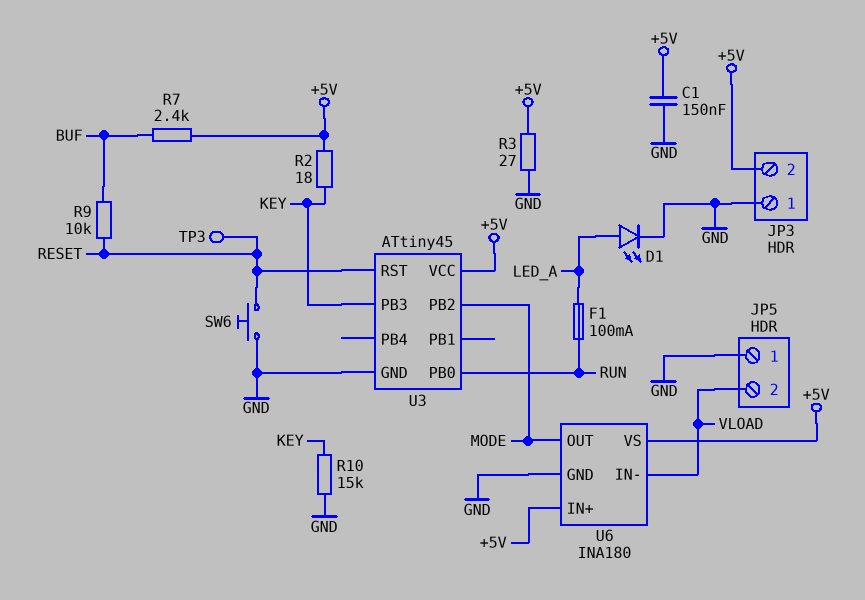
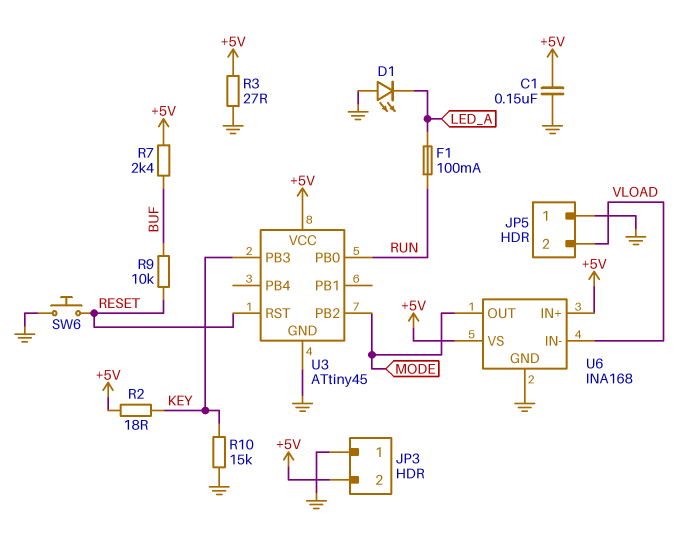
D1: LED (A LED_A, K GND) -> LED (A GND, K LED_A)
TP3: test point (RESET) -> none
U6: INA180 -> INA168

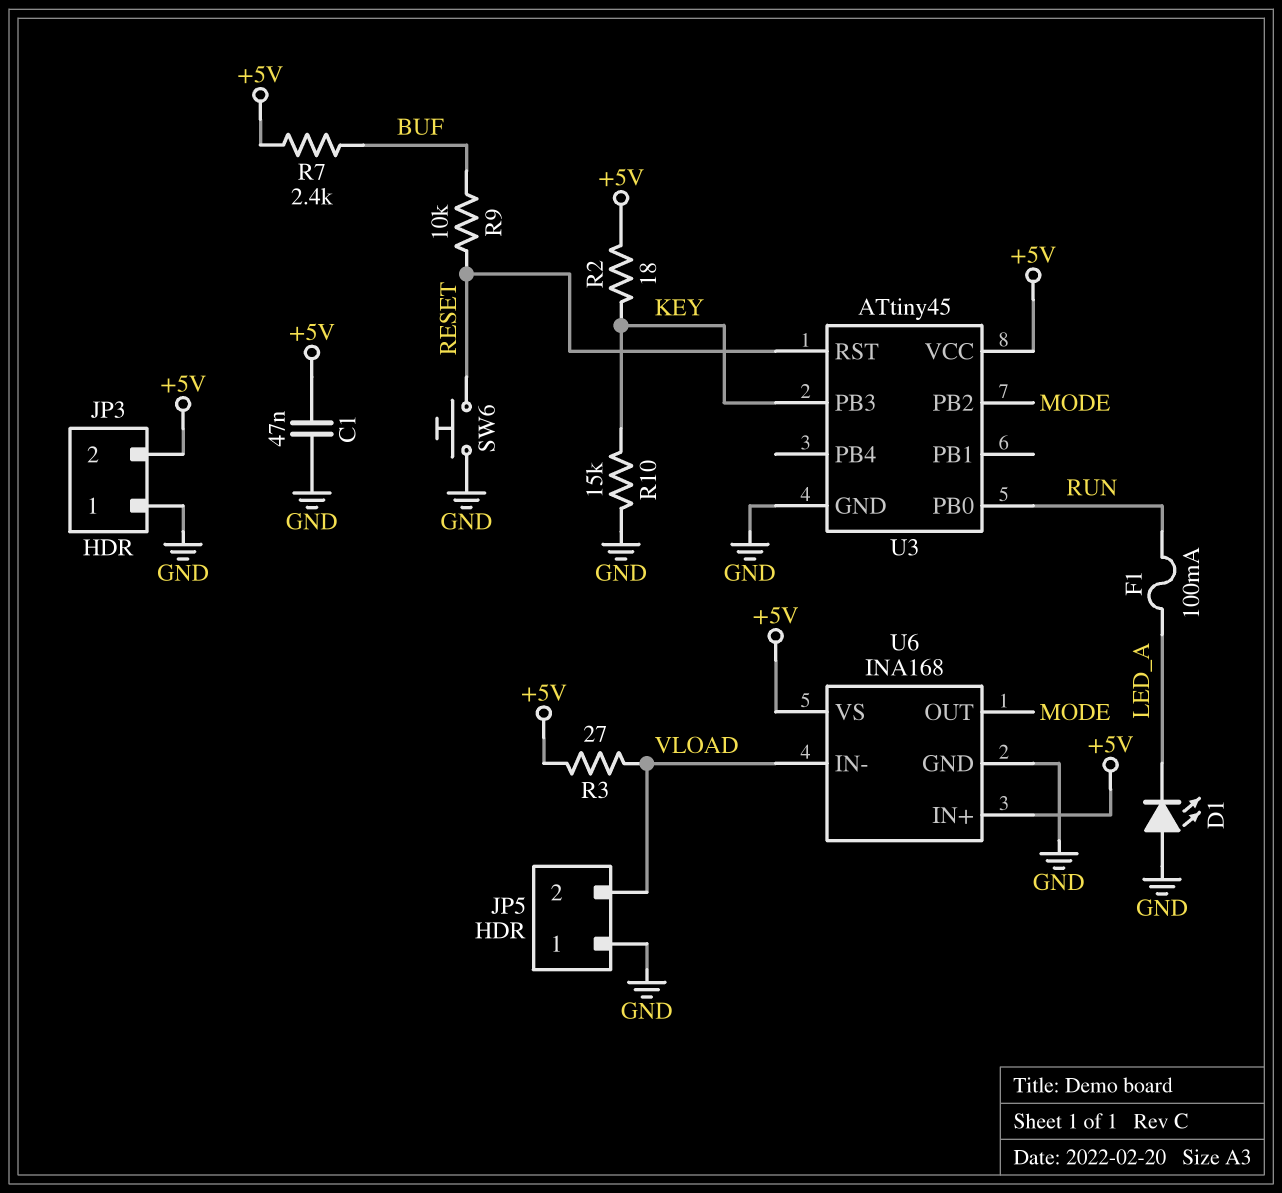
C1: 150nF (+5V, GND) -> 47nF (+5V, GND)
R3: 27 (+5V, GND) -> 27 (+5V, VLOAD)

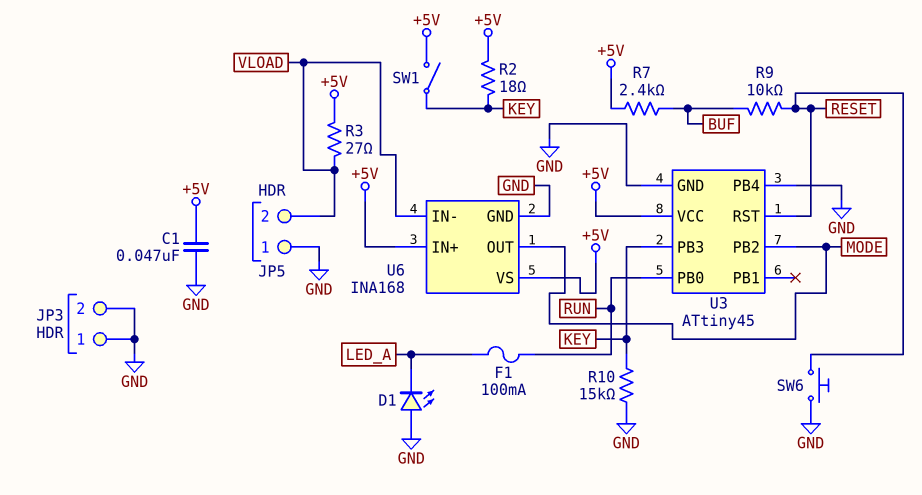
JP3 pin 2: +5V -> GND
SW1: none -> switch (+5V, KEY)
U3 pin PB4: none -> GND

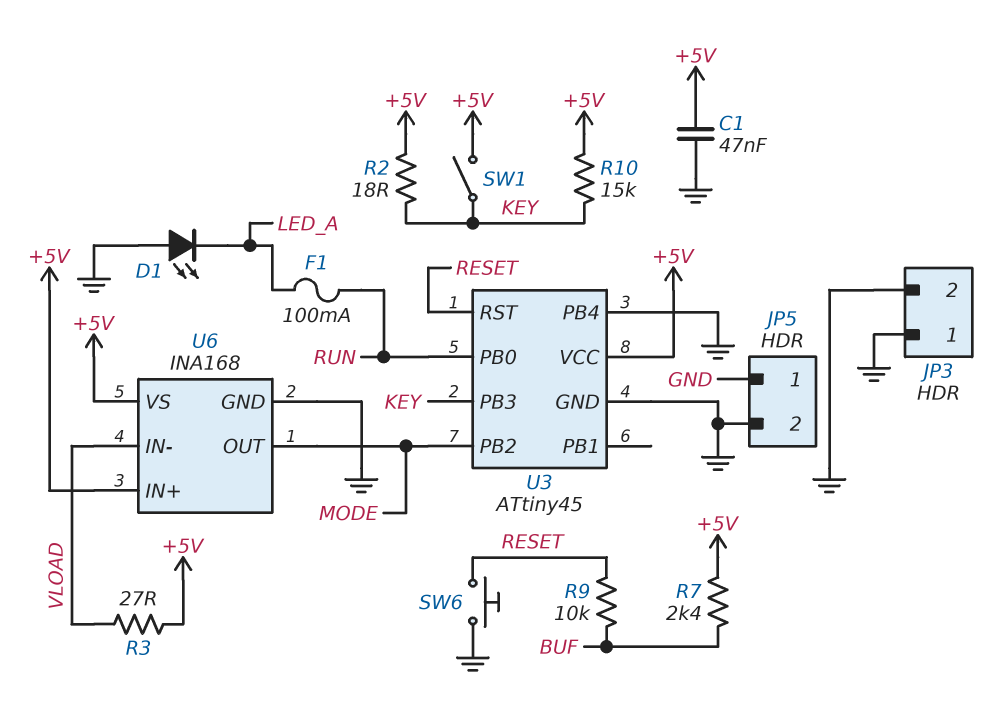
JP5 pin 2: VLOAD -> GND
R10: 15k (GND, KEY) -> 15k (+5V, KEY)

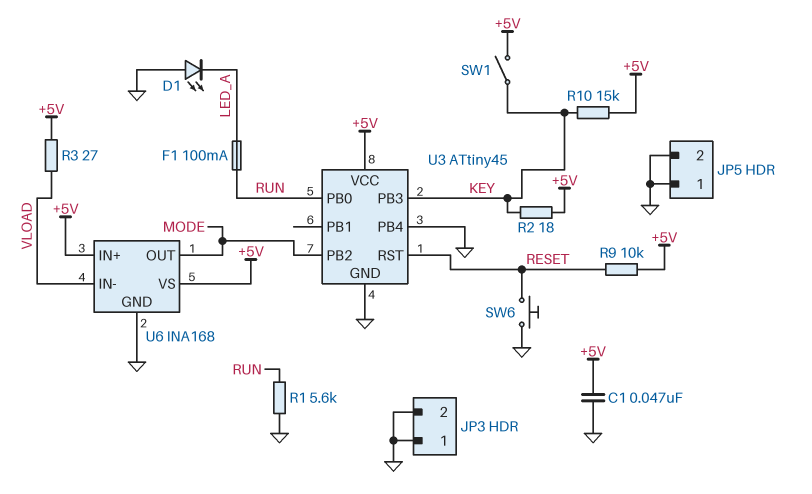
R1: none -> 5.6k (GND, RUN)
R7: 2.4k (+5V, BUF) -> none
R9: 10k (BUF, RESET) -> 10k (+5V, RESET)

